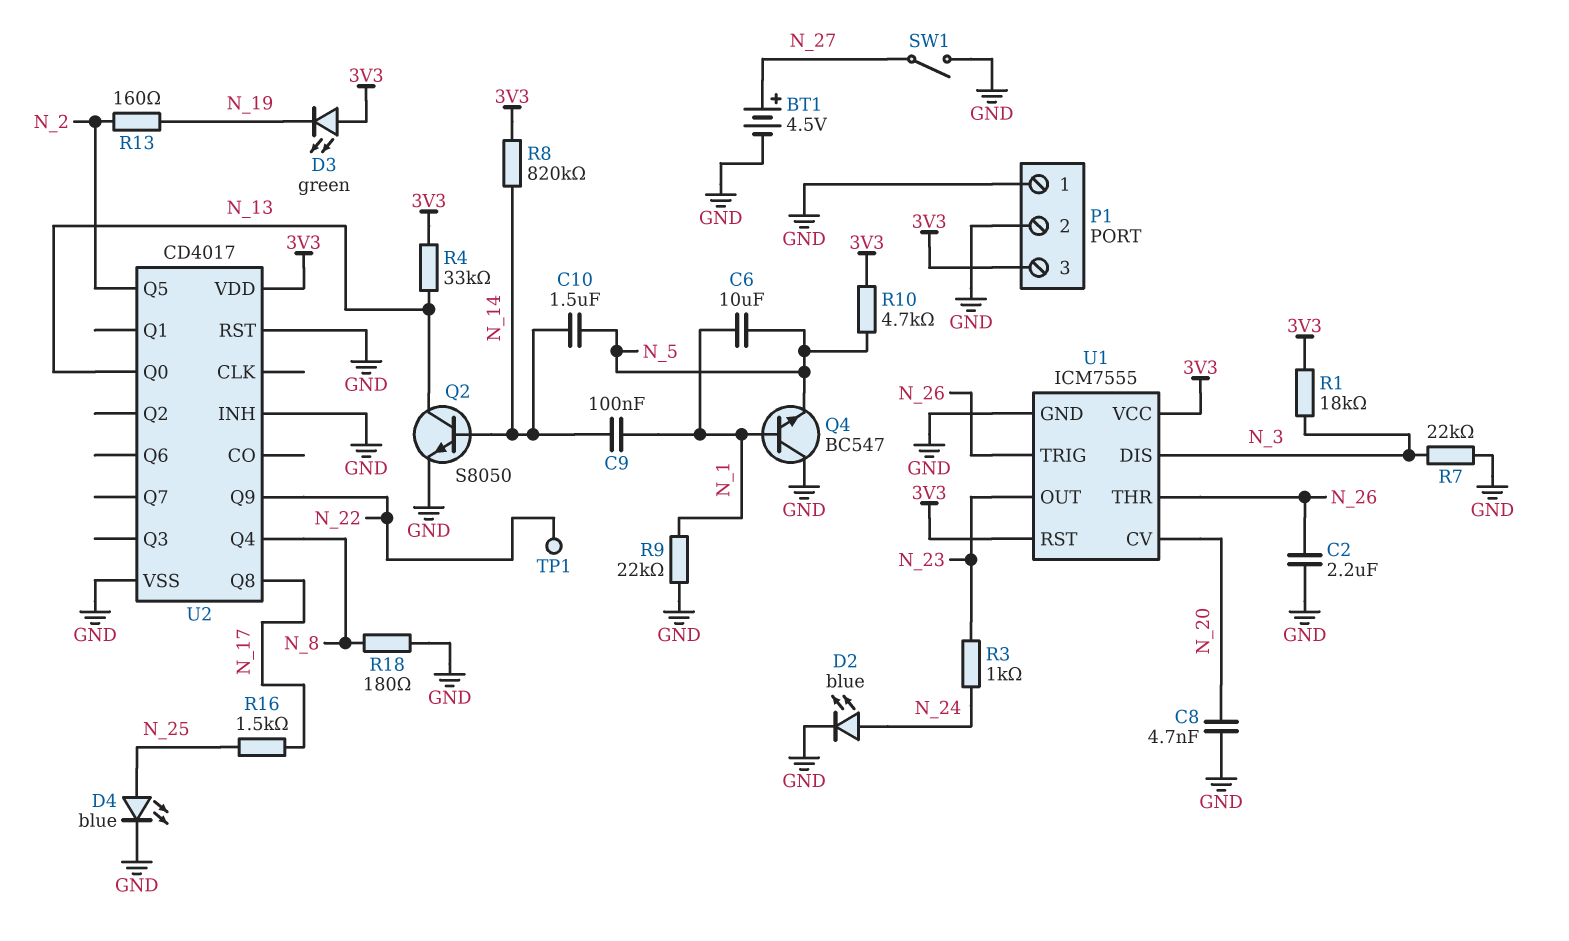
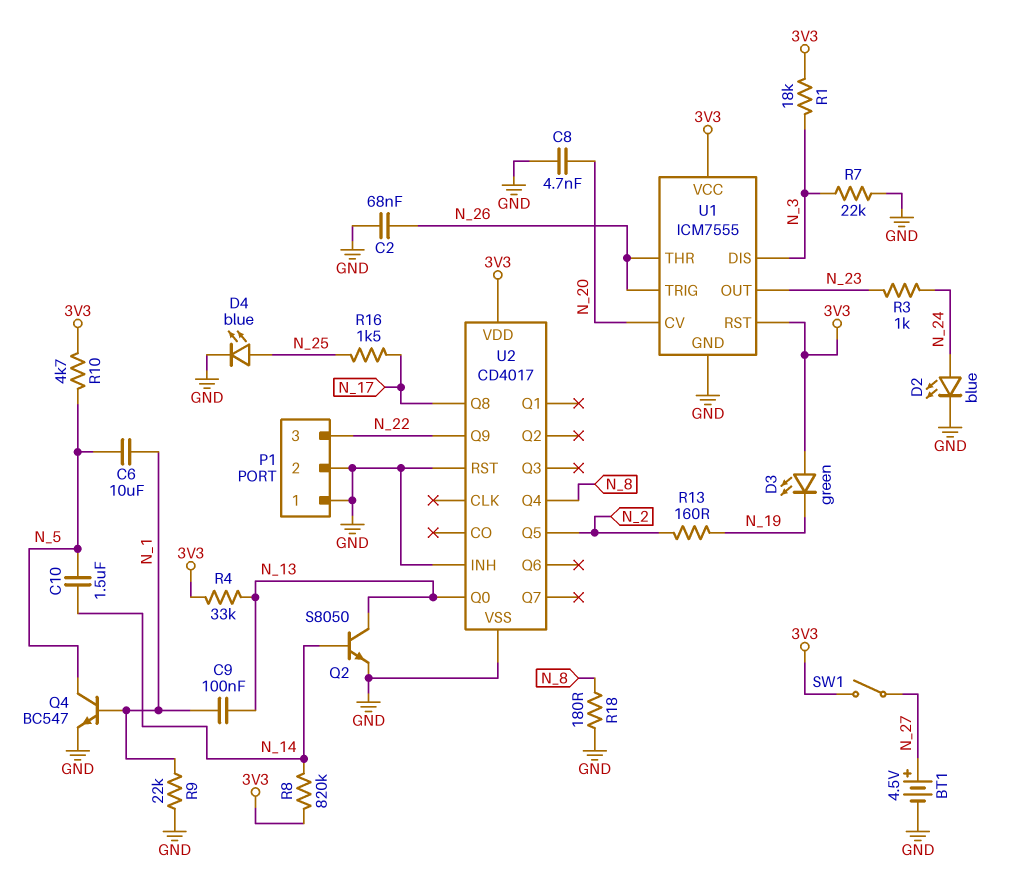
C2: 2.2uF (GND, N_26) -> 68nF (GND, N_26)
C9: 100nF (N_1, N_14) -> 100nF (N_1, N_13)
P1 pin 3: 3V3 -> N_22
Q4: NPN BC547 (B N_1, C GND, E N_5) -> NPN BC547 (B N_1, C N_5, E GND)
SW1: switch (GND, N_27) -> switch (3V3, N_27)
TP1: test point (N_22) -> none

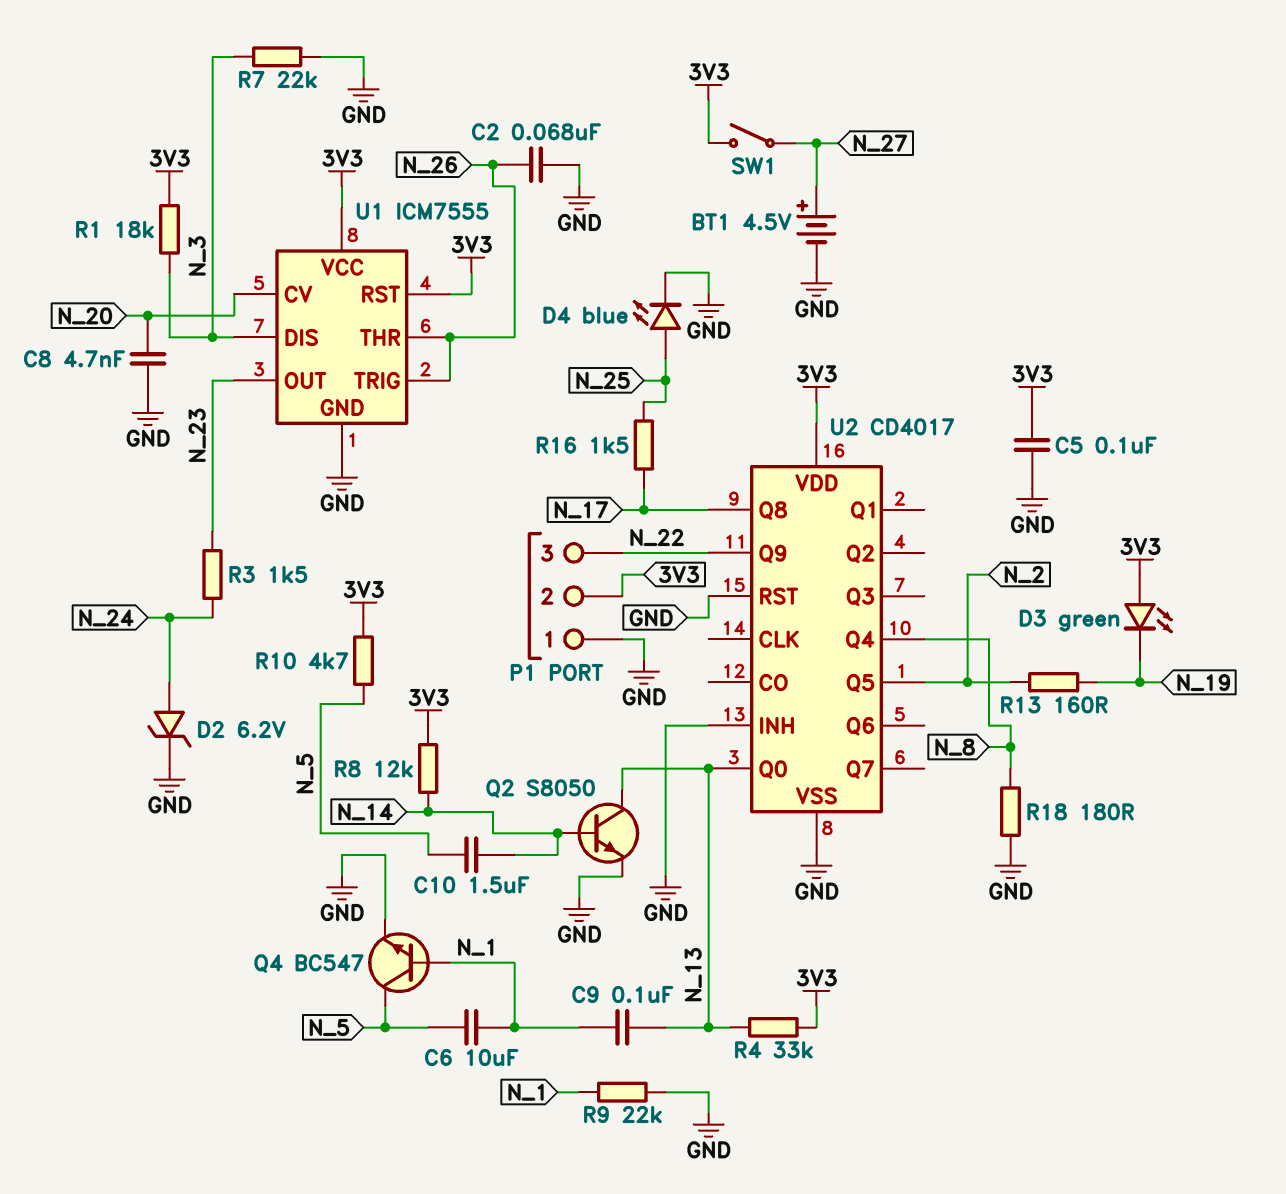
C5: none -> 100nF (3V3, GND)
D2: LED blue (A N_24, K GND) -> zener 6.2V (A N_24, K GND)
P1 pin 2: GND -> 3V3
R3: 1k (N_23, N_24) -> 1.5k (N_23, N_24)
R8: 820k (3V3, N_14) -> 12k (3V3, N_14)

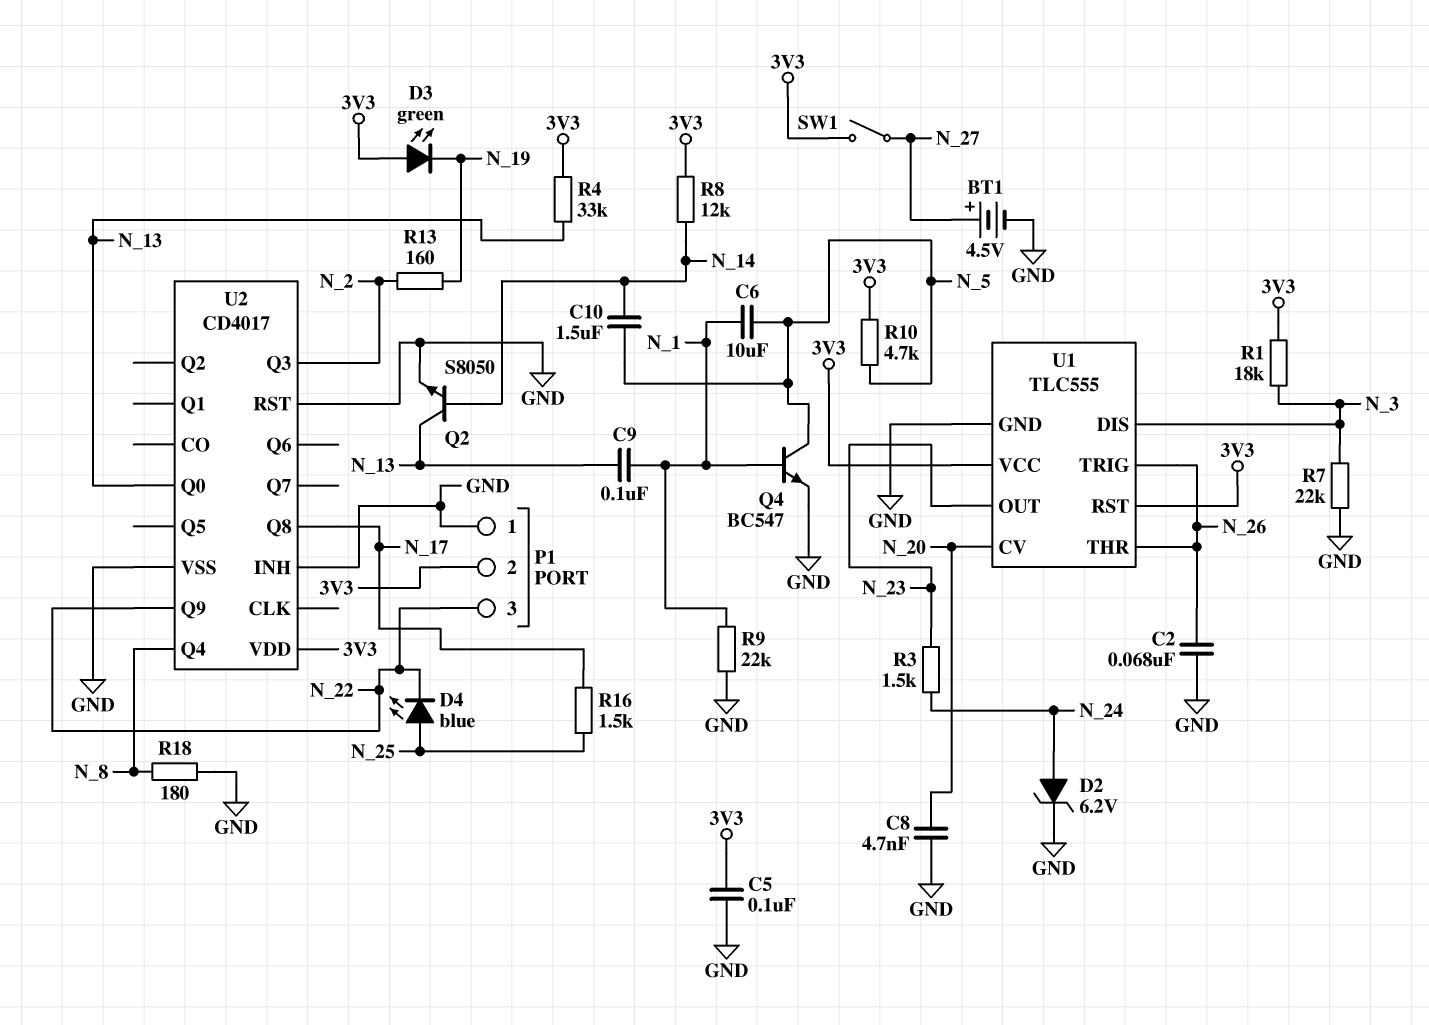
D4: LED blue (A N_25, K GND) -> LED blue (A N_25, K N_22)
U1: ICM7555 -> TLC555
U2 pin Q3: none -> N_2
U2 pin Q5: N_2 -> none

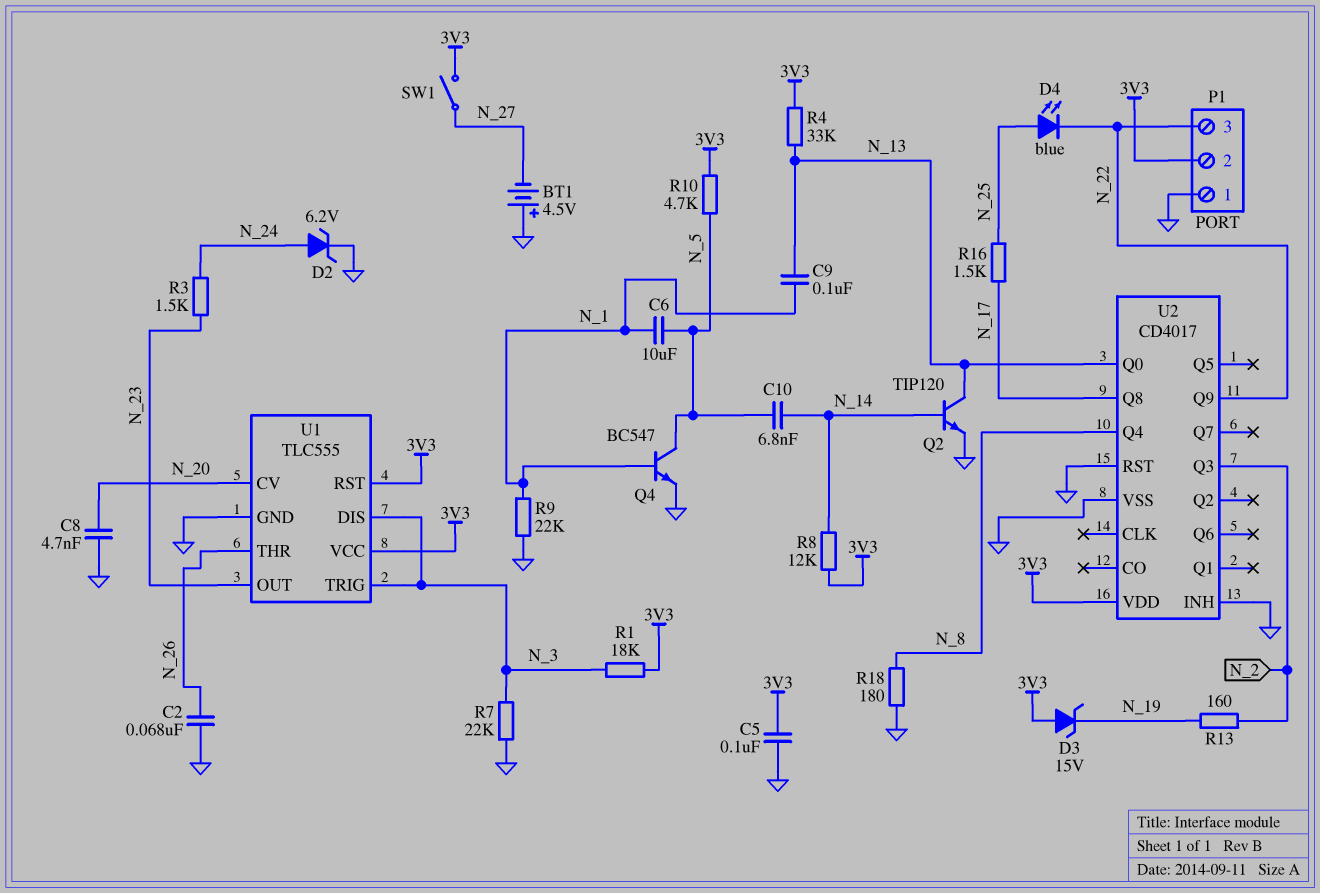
BT1: 4.5V (plus N_27, minus GND) -> 4.5V (plus GND, minus N_27)
C10: 1.5uF (N_5, N_14) -> 6.8nF (N_5, N_14)
D3: LED green (A 3V3, K N_19) -> zener 15V (A 3V3, K N_19)
Q2: NPN S8050 (B N_14, C N_13, E GND) -> NPN TIP120 (B N_14, C N_13, E GND)
U1 pin TRIG: N_26 -> N_3

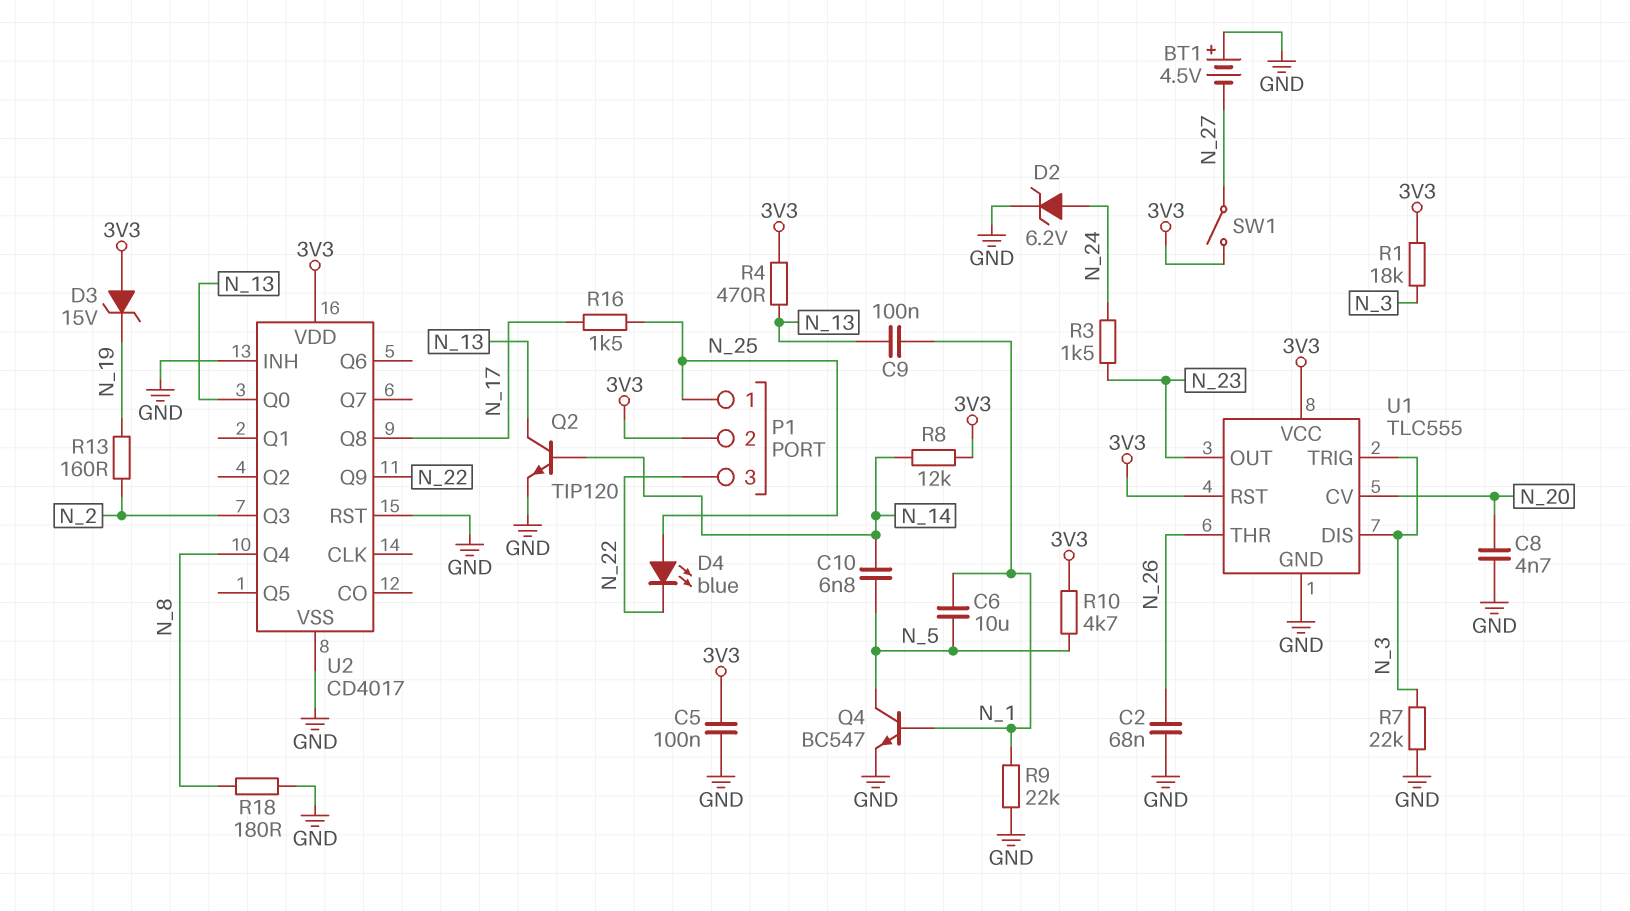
P1 pin 1: GND -> N_25
R4: 33k (3V3, N_13) -> 470 (3V3, N_13)

